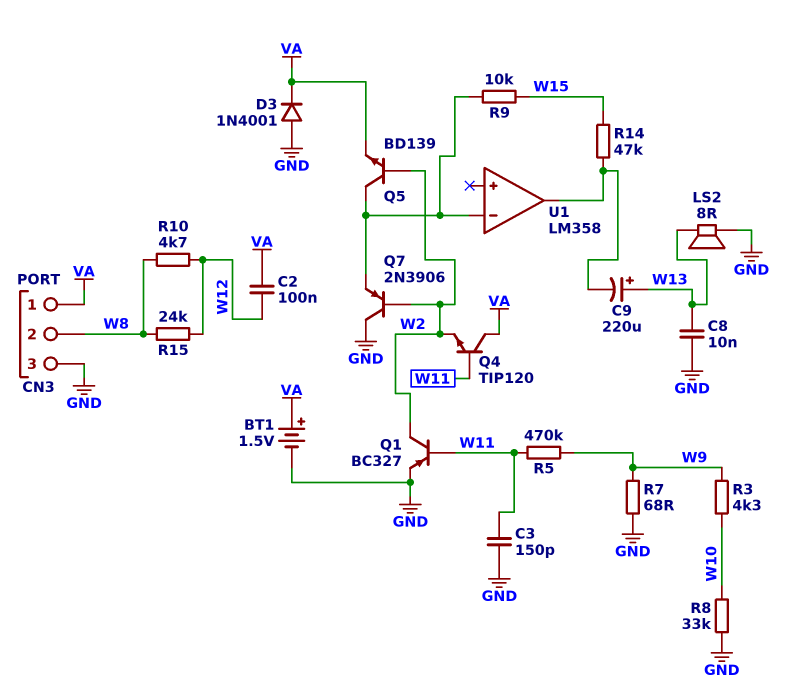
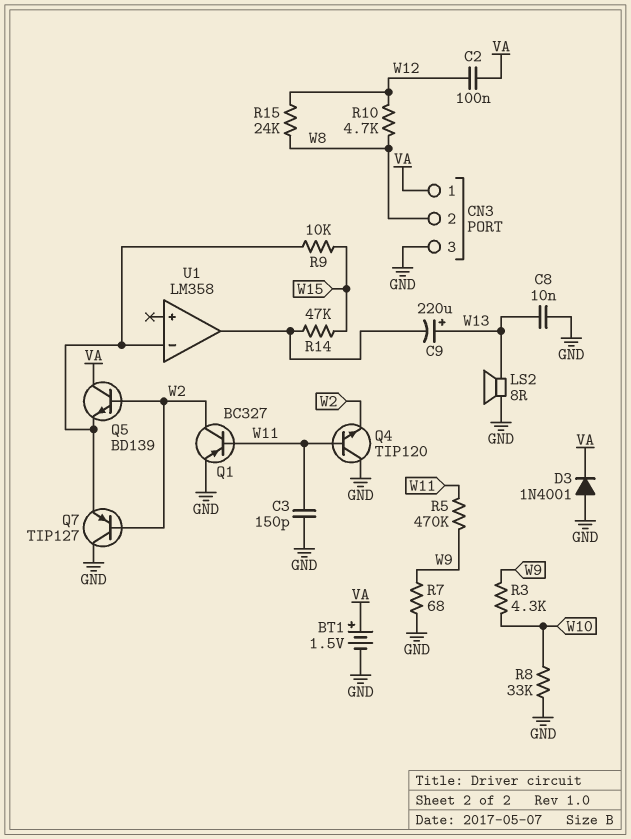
Q4: NPN TIP120 (B W11, C VA, E W2) -> NPN TIP120 (B W11, C GND, E W2)
Q5: NPN BD139 (B W2, C U1/in-, E VA) -> NPN BD139 (B W2, C VA, E U1/in-)
Q7: PNP 2N3906 (B W2, C GND, E U1/in-) -> PNP TIP127 (B W2, C GND, E U1/in-)

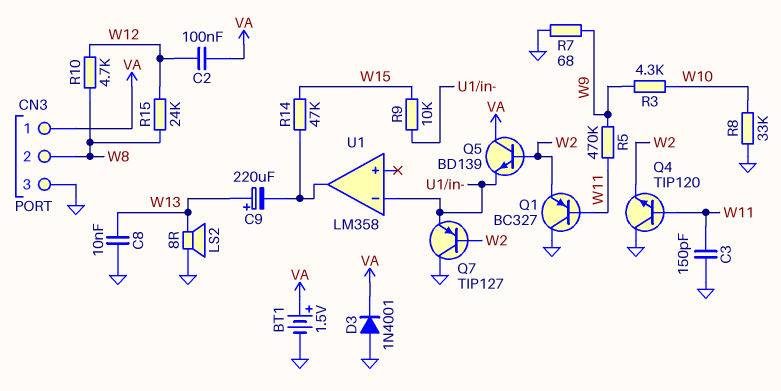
Q1: PNP BC327 (B W11, C W2, E GND) -> PNP BC327 (B W11, C GND, E W2)

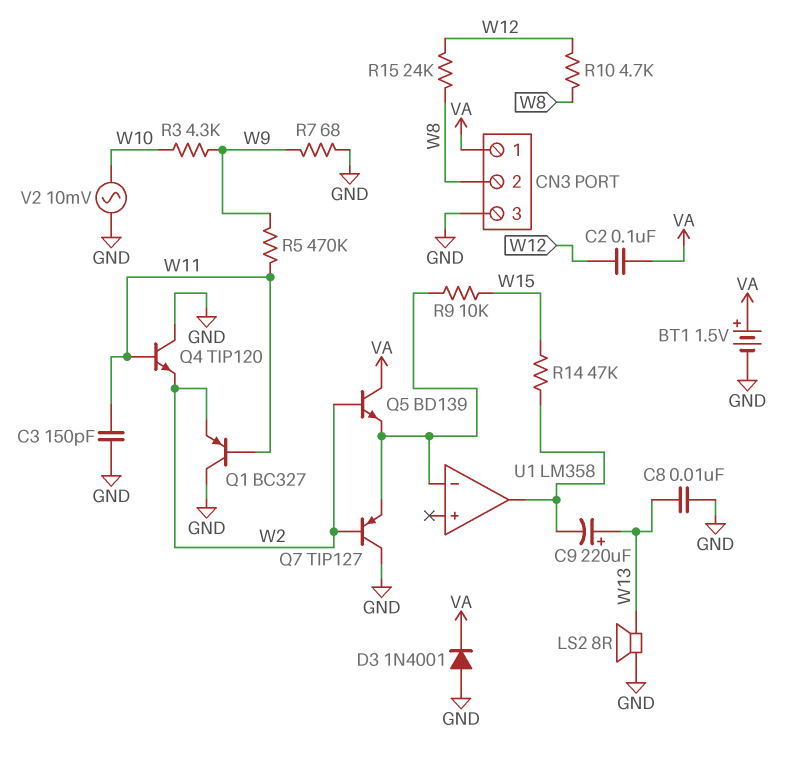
R8: 33k (GND, W10) -> none
V2: none -> AC 10mV (GND, W10)

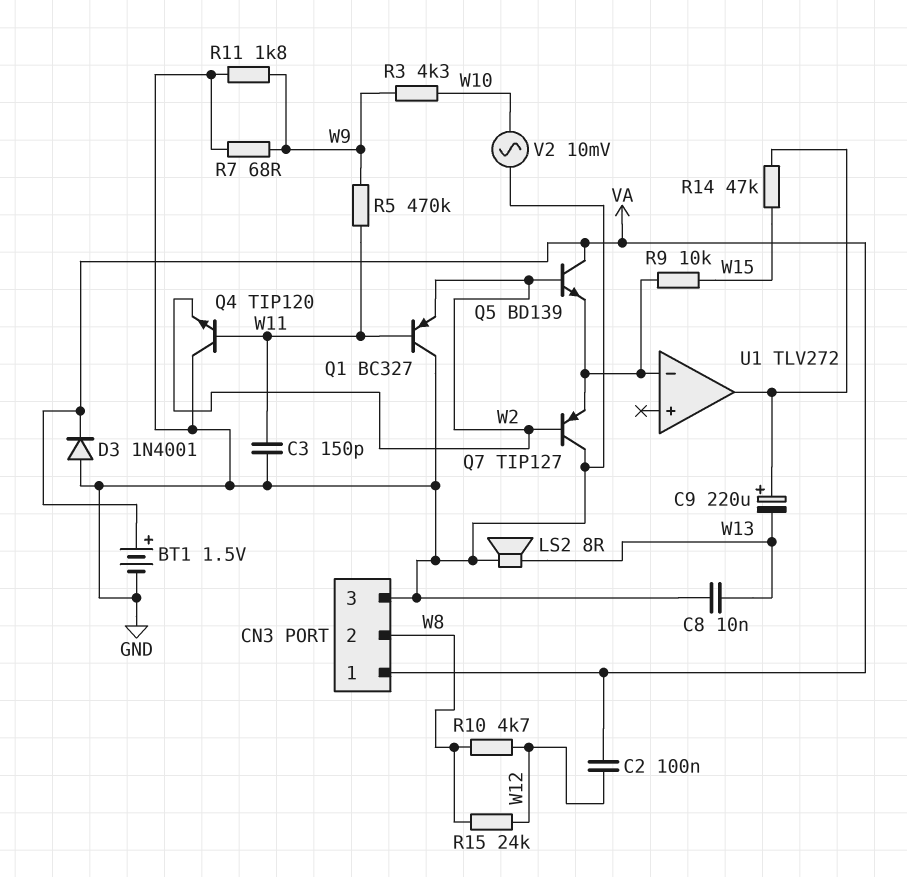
C9: 220uF (plus W13, minus U1/out) -> 220uF (plus U1/out, minus W13)
R11: none -> 1.8k (GND, W9)
U1: LM358 -> TLV272

